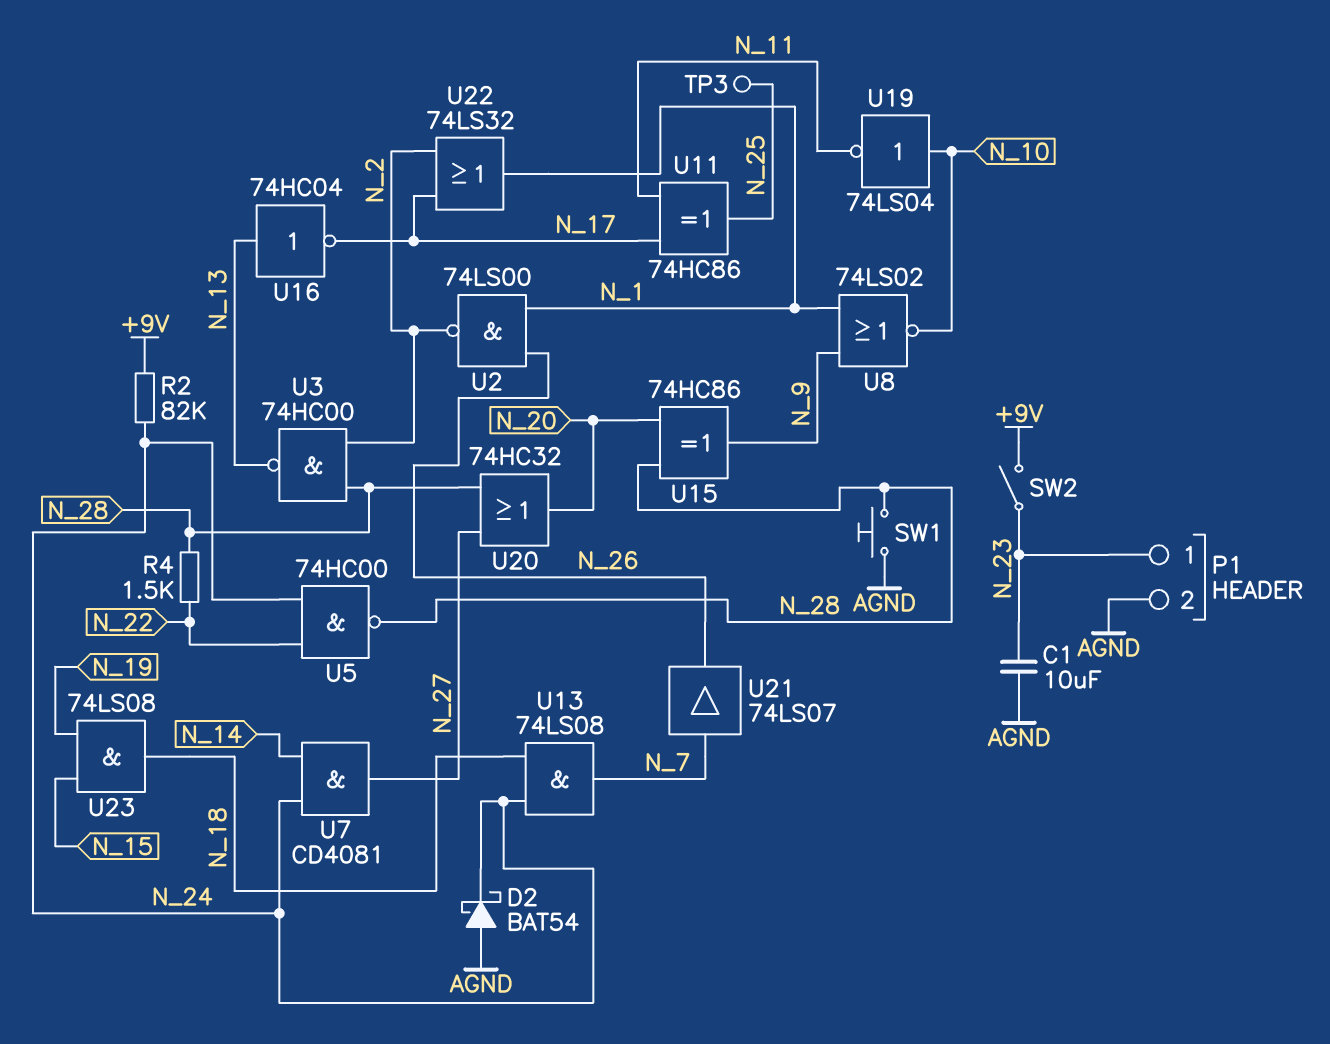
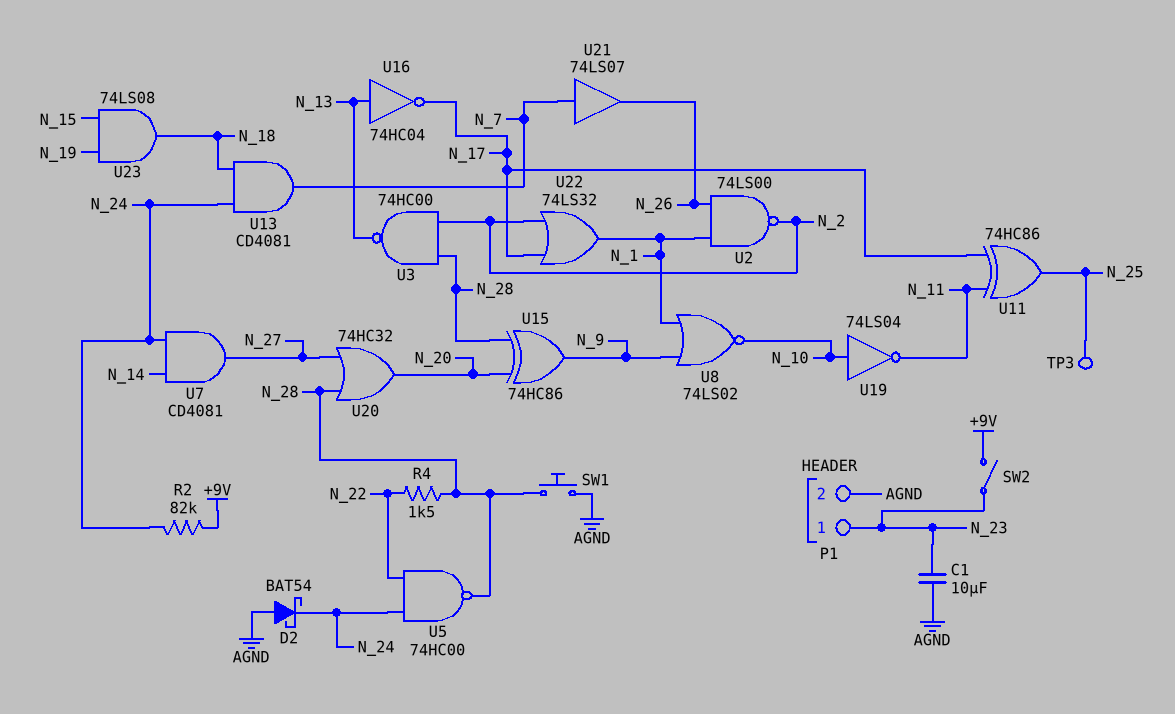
U13: AND 74LS08 (in N_18, in N_24, out N_7) -> AND CD4081 (in N_18, in N_24, out N_7)

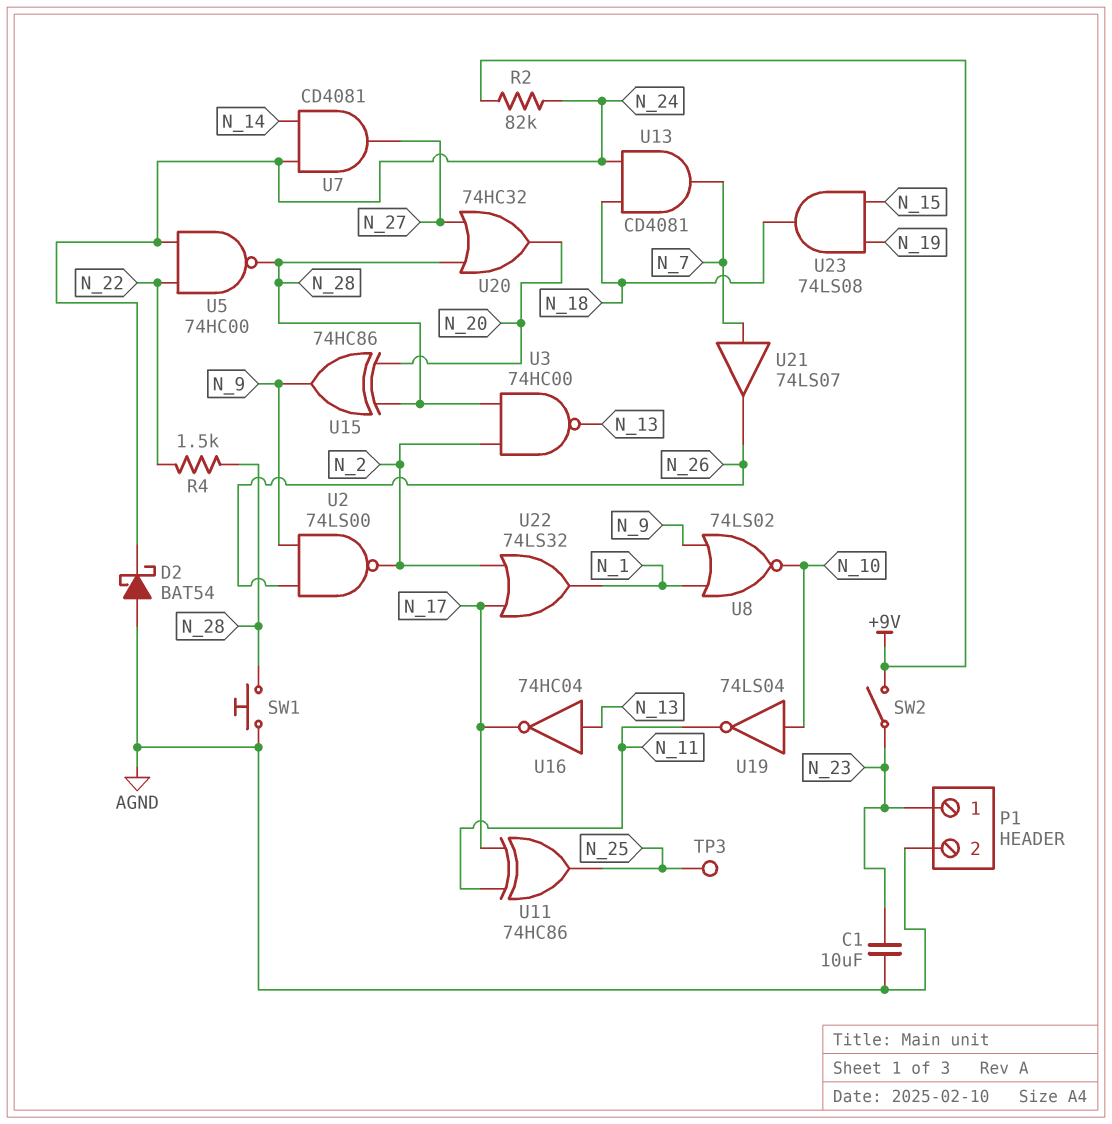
U2: NAND 74LS00 (in N_1, in N_26, out N_2) -> NAND 74LS00 (in N_9, in N_26, out N_2)

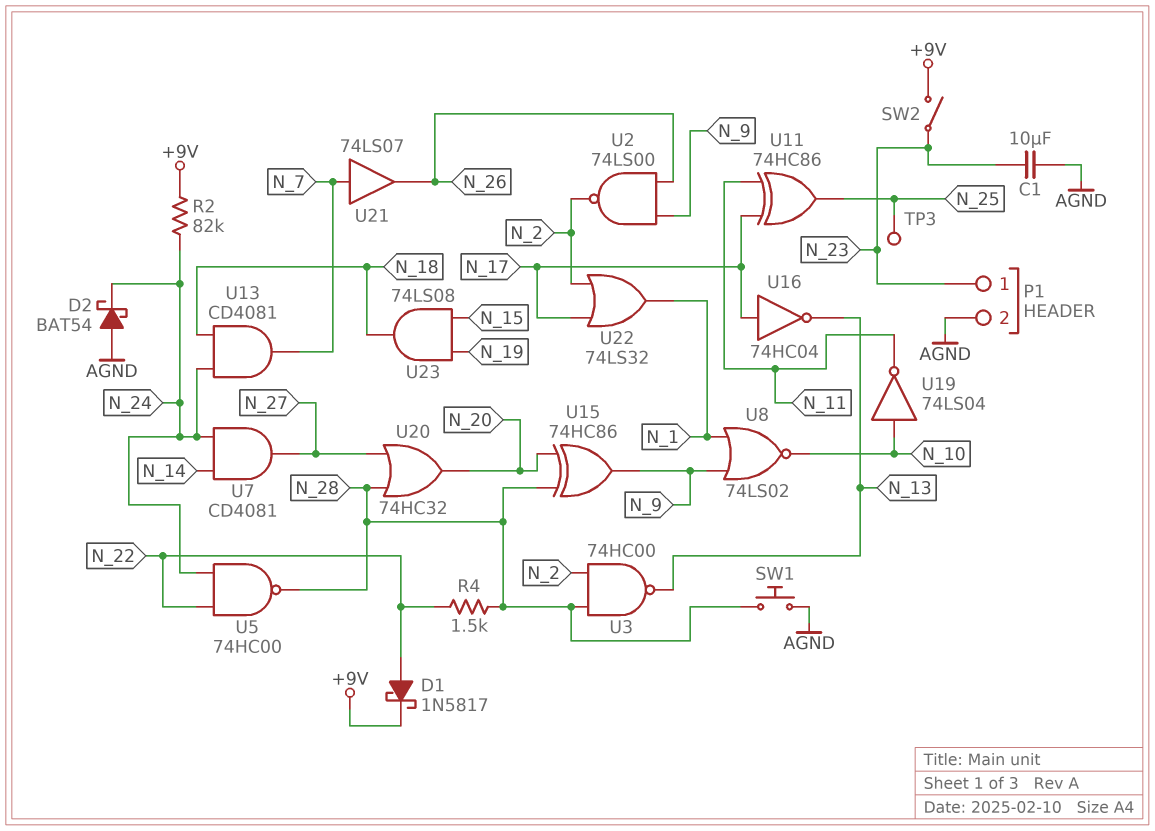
D1: none -> schottky 1N5817 (A N_22, K +9V)
U16: NOT 74HC04 (in N_13, out N_17) -> NOT 74HC04 (in N_17, out N_13)

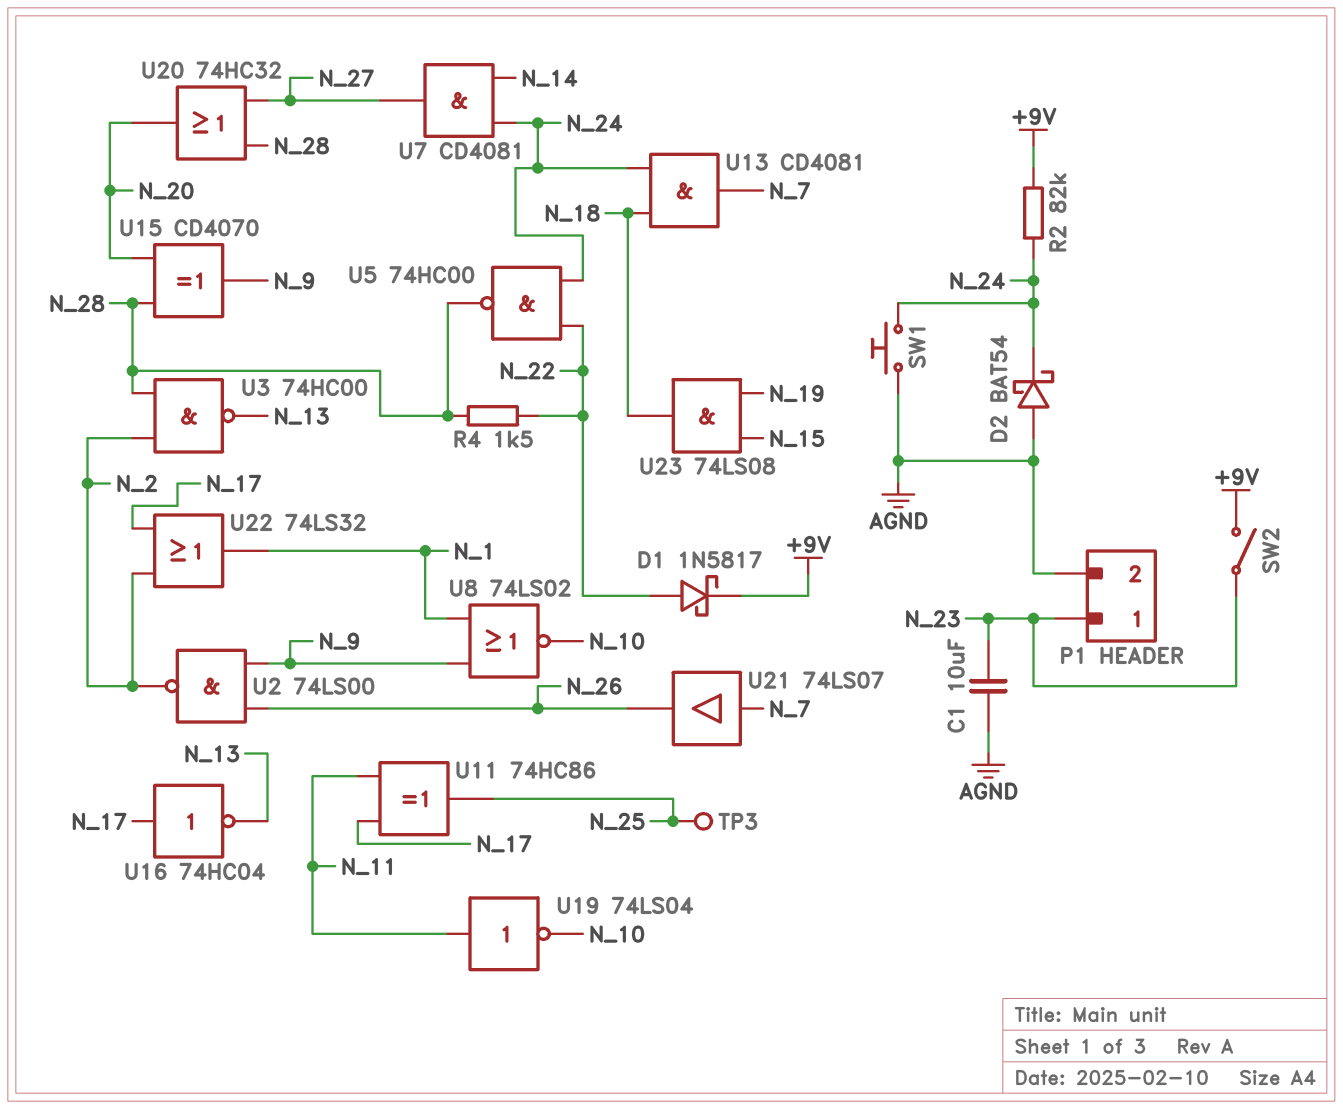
SW1: button (AGND, N_28) -> button (AGND, N_24)
U15: XOR 74HC86 (in N_20, in N_28, out N_9) -> XOR CD4070 (in N_20, in N_28, out N_9)
U19: NOT 74LS04 (in N_10, out N_11) -> NOT 74LS04 (in N_11, out N_10)

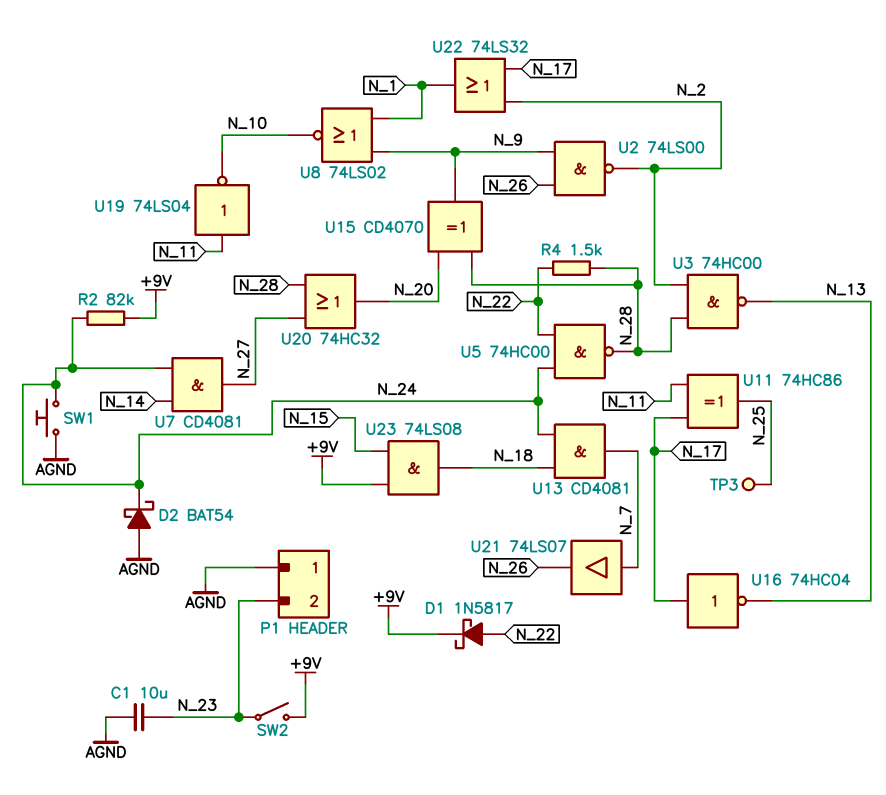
P1 pin 1: N_23 -> AGND
P1 pin 2: AGND -> N_23
U23: AND 74LS08 (in N_15, in N_19, out N_18) -> AND 74LS08 (in +9V, in N_15, out N_18)

